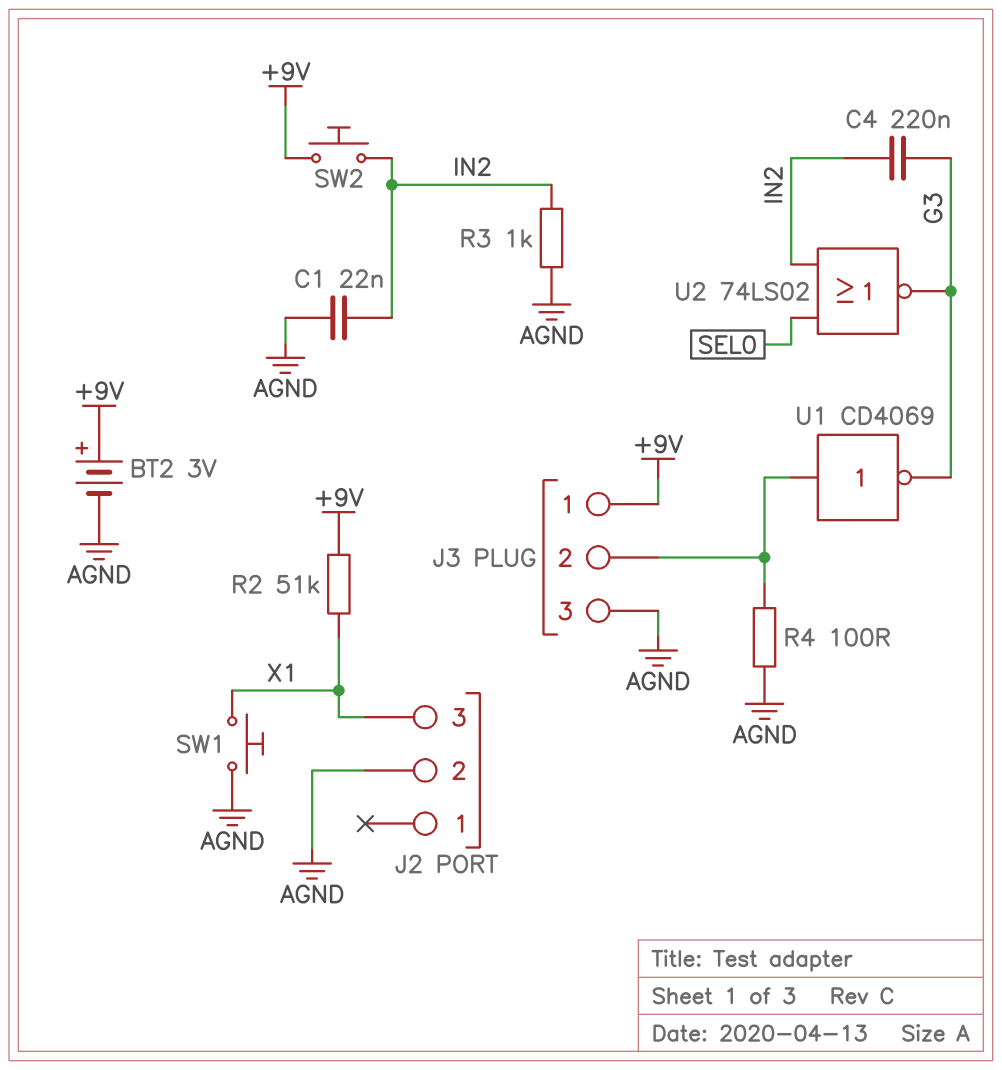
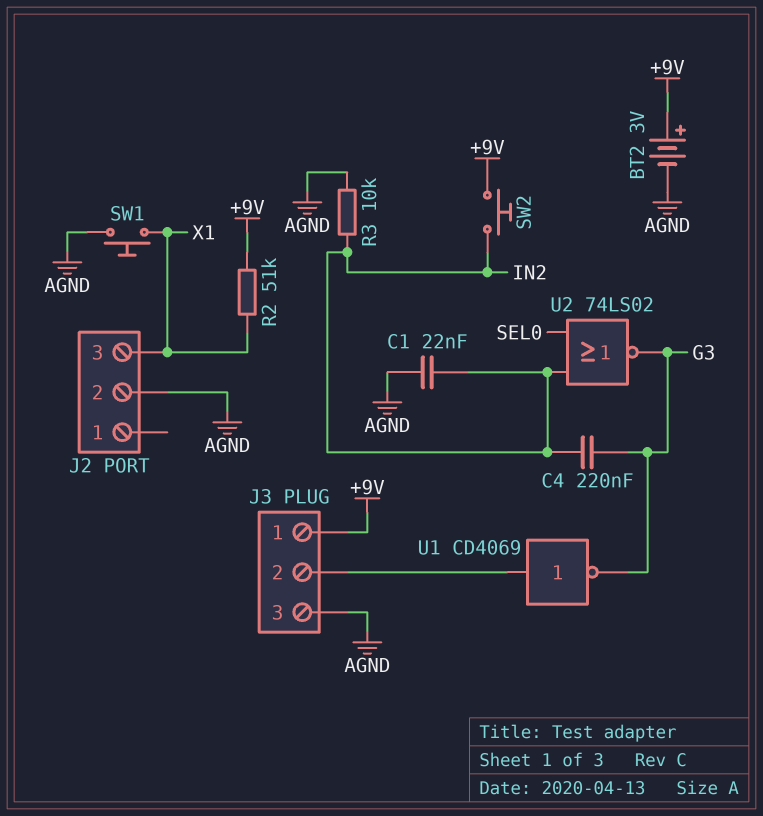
R3: 1k (AGND, IN2) -> 10k (AGND, IN2)
R4: 100 (AGND, J3/2) -> none

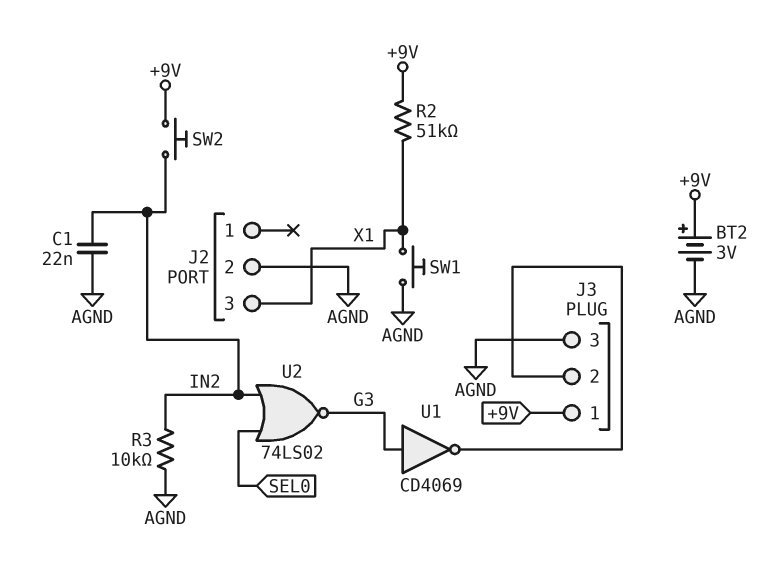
C4: 220nF (G3, IN2) -> none
U1: NOT CD4069 (in J3/2, out G3) -> NOT CD4069 (in G3, out J3/2)

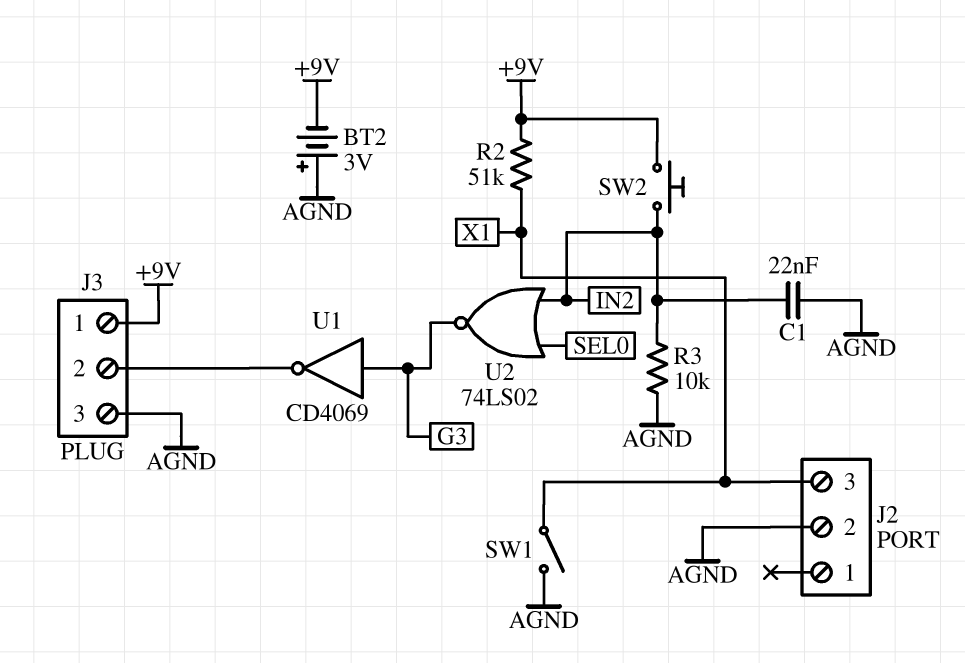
BT2: 3V (plus +9V, minus AGND) -> 3V (plus AGND, minus +9V)
SW1: button (AGND, X1) -> switch (AGND, X1)

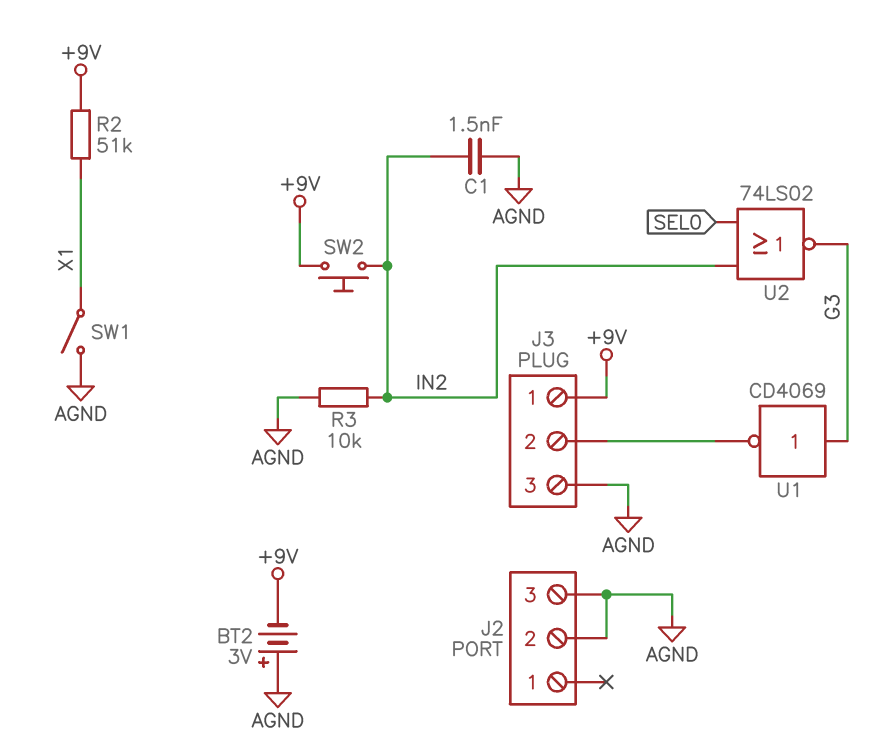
C1: 22nF (AGND, IN2) -> 1.5nF (AGND, IN2)
J2 pin 3: X1 -> AGND

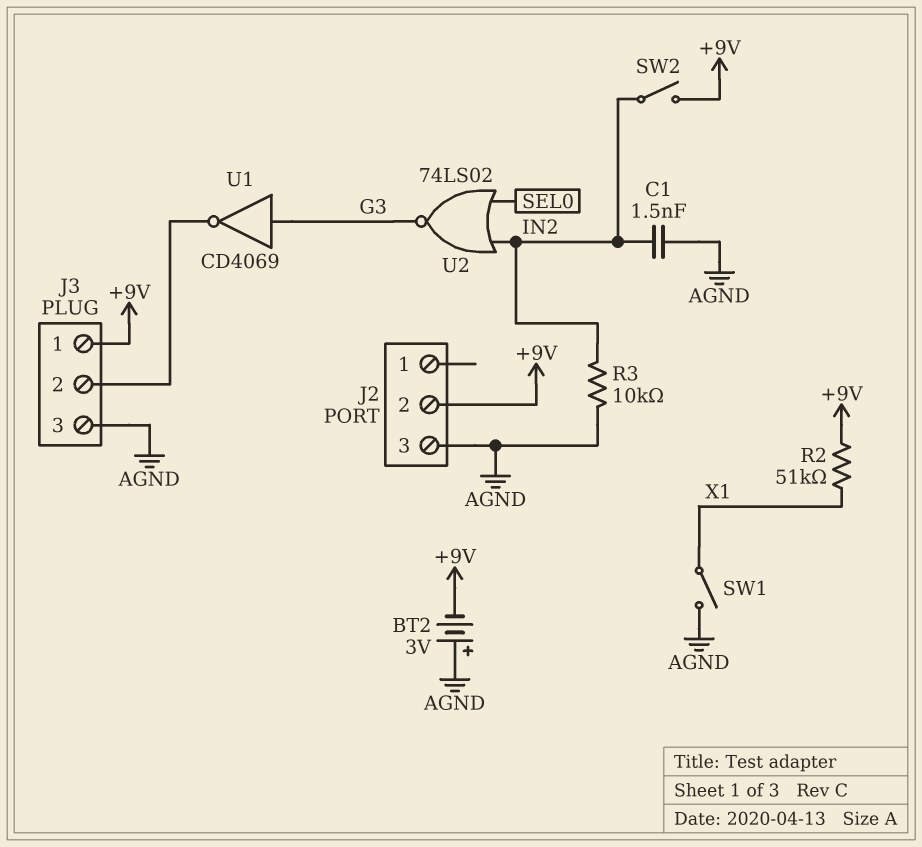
J2 pin 2: AGND -> +9V
SW2: button (+9V, IN2) -> switch (+9V, IN2)

